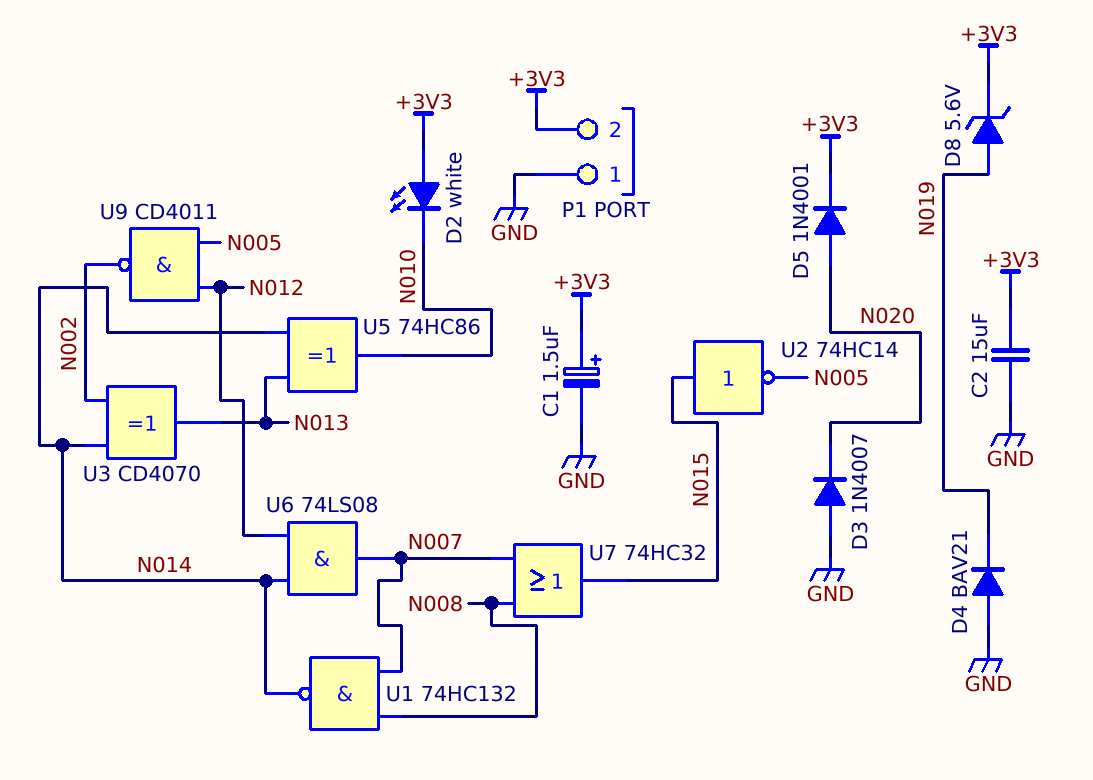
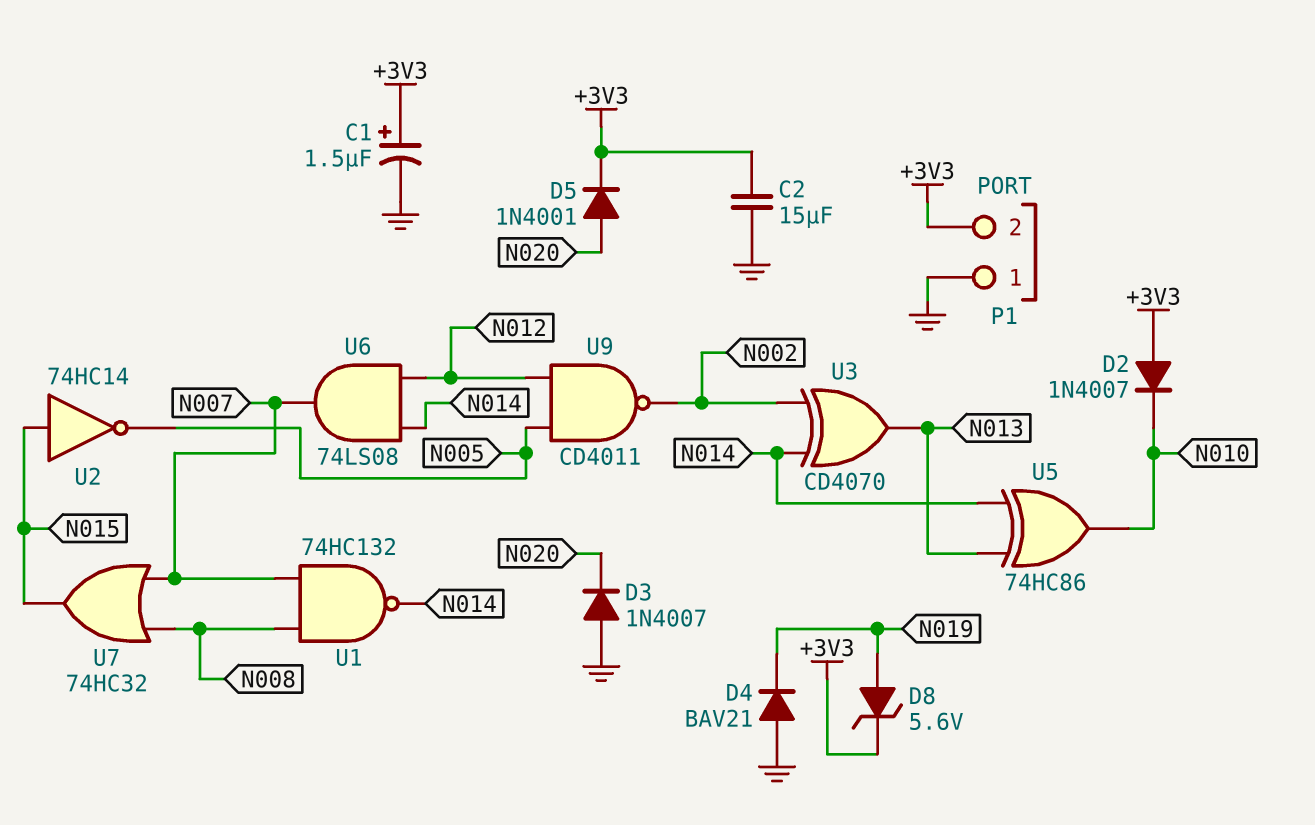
D2: LED white (A +3V3, K N010) -> diode 1N4007 (A +3V3, K N010)

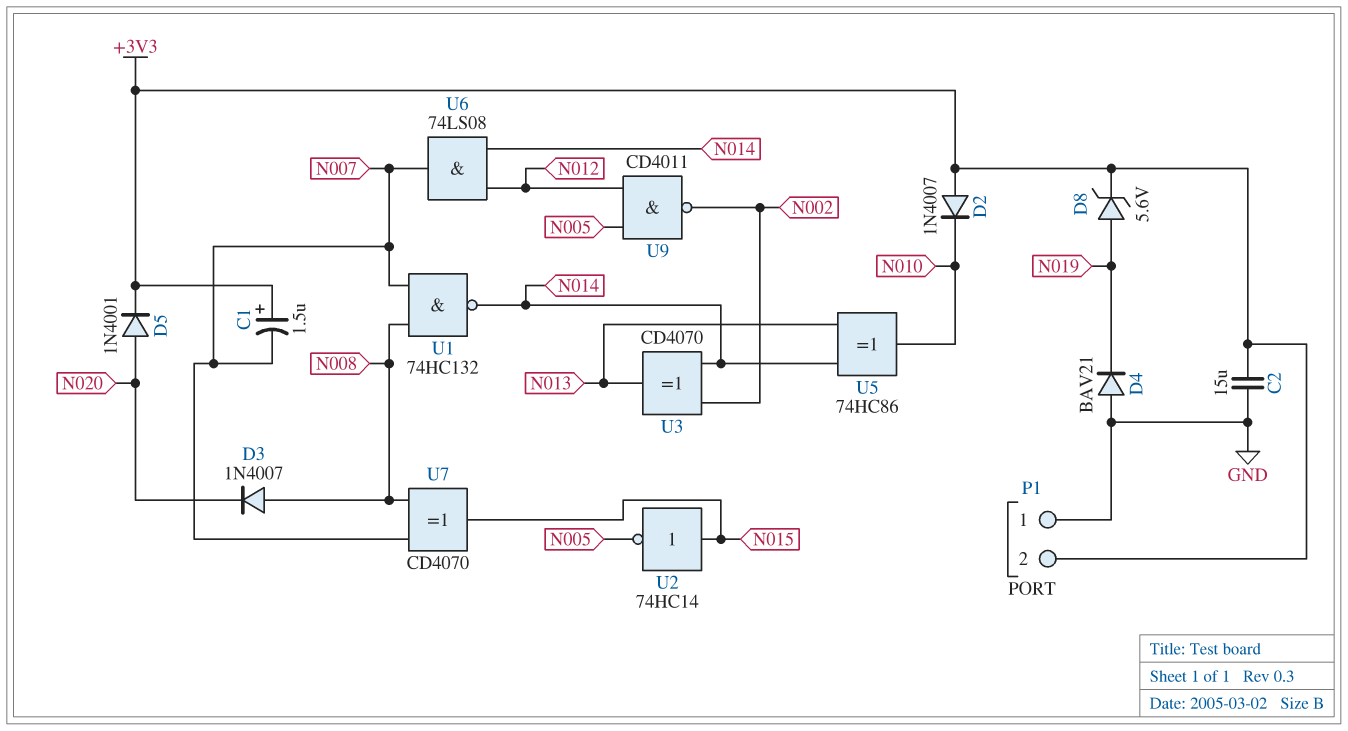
C1: 1.5uF (plus +3V3, minus GND) -> 1.5uF (plus +3V3, minus N007)
D3: diode 1N4007 (A GND, K N020) -> diode 1N4007 (A N008, K N020)
U7: OR 74HC32 (in N007, in N008, out N015) -> XOR CD4070 (in N007, in N008, out N015)

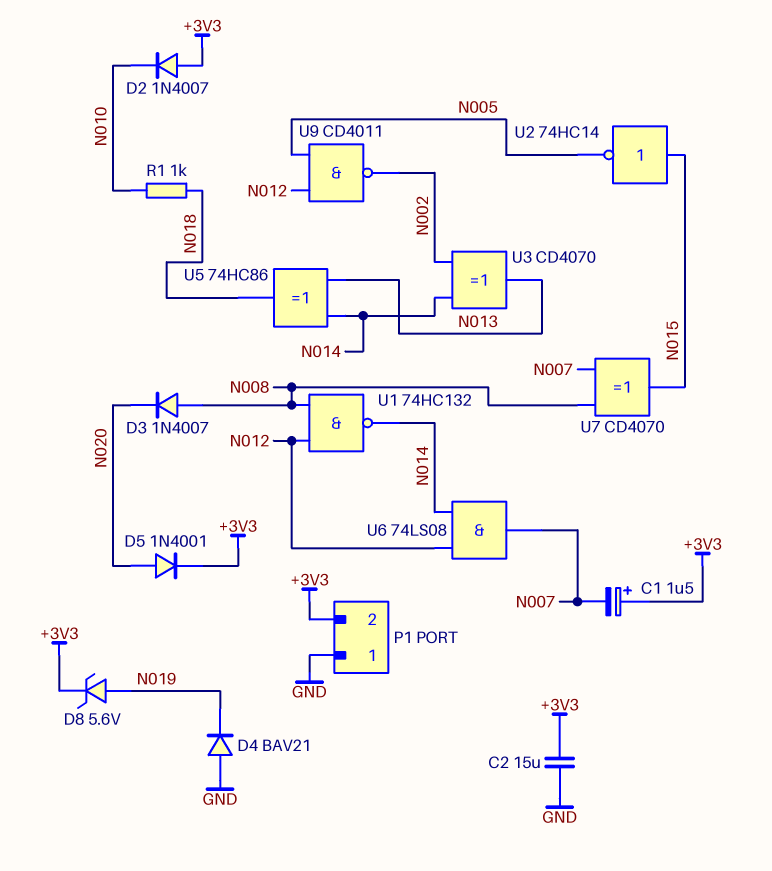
R1: none -> 1k (N010, N018)
U1: NAND 74HC132 (in N007, in N008, out N014) -> NAND 74HC132 (in N008, in N012, out N014)
U5: XOR 74HC86 (in N013, in N014, out N010) -> XOR 74HC86 (in N013, in N014, out N018)

